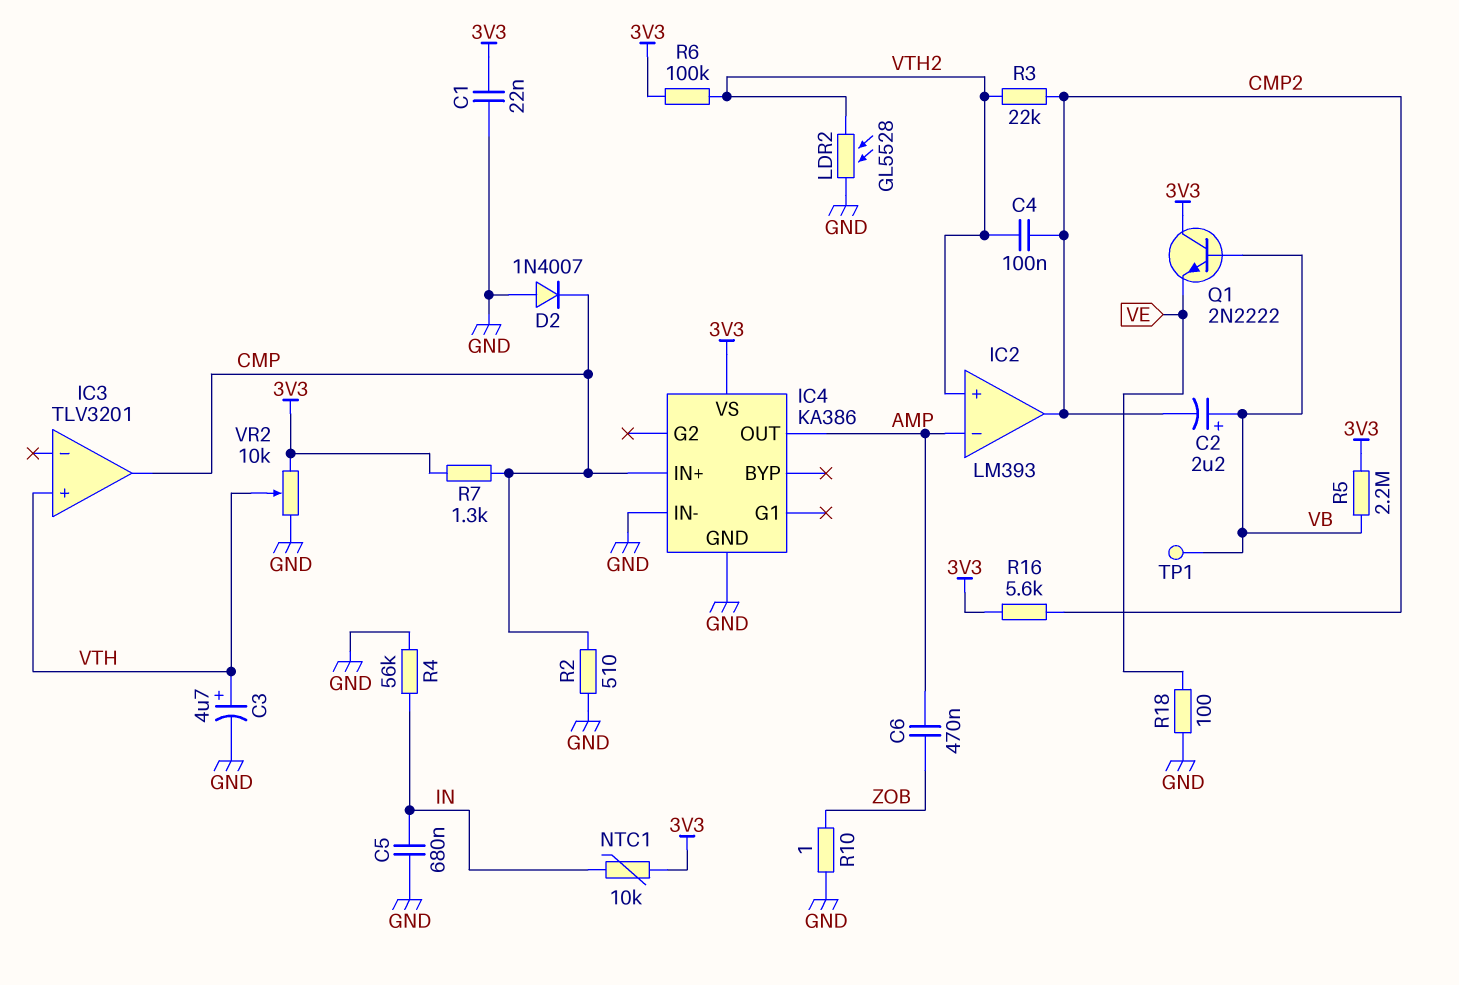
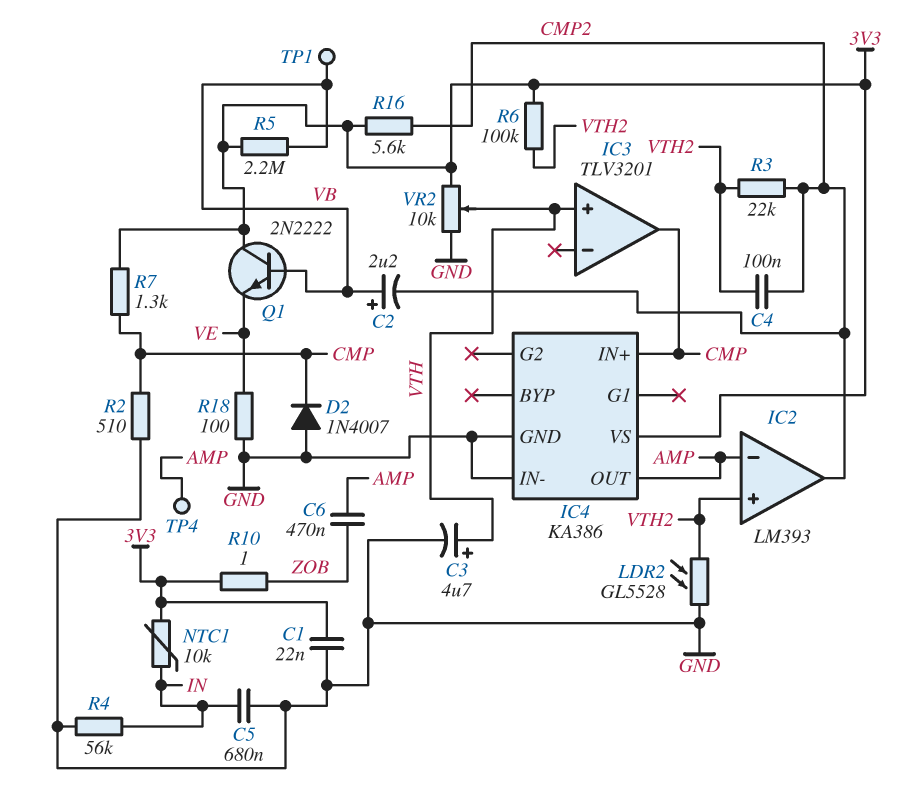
R10: 1 (GND, ZOB) -> 1 (3V3, ZOB)
TP4: none -> test point (AMP)

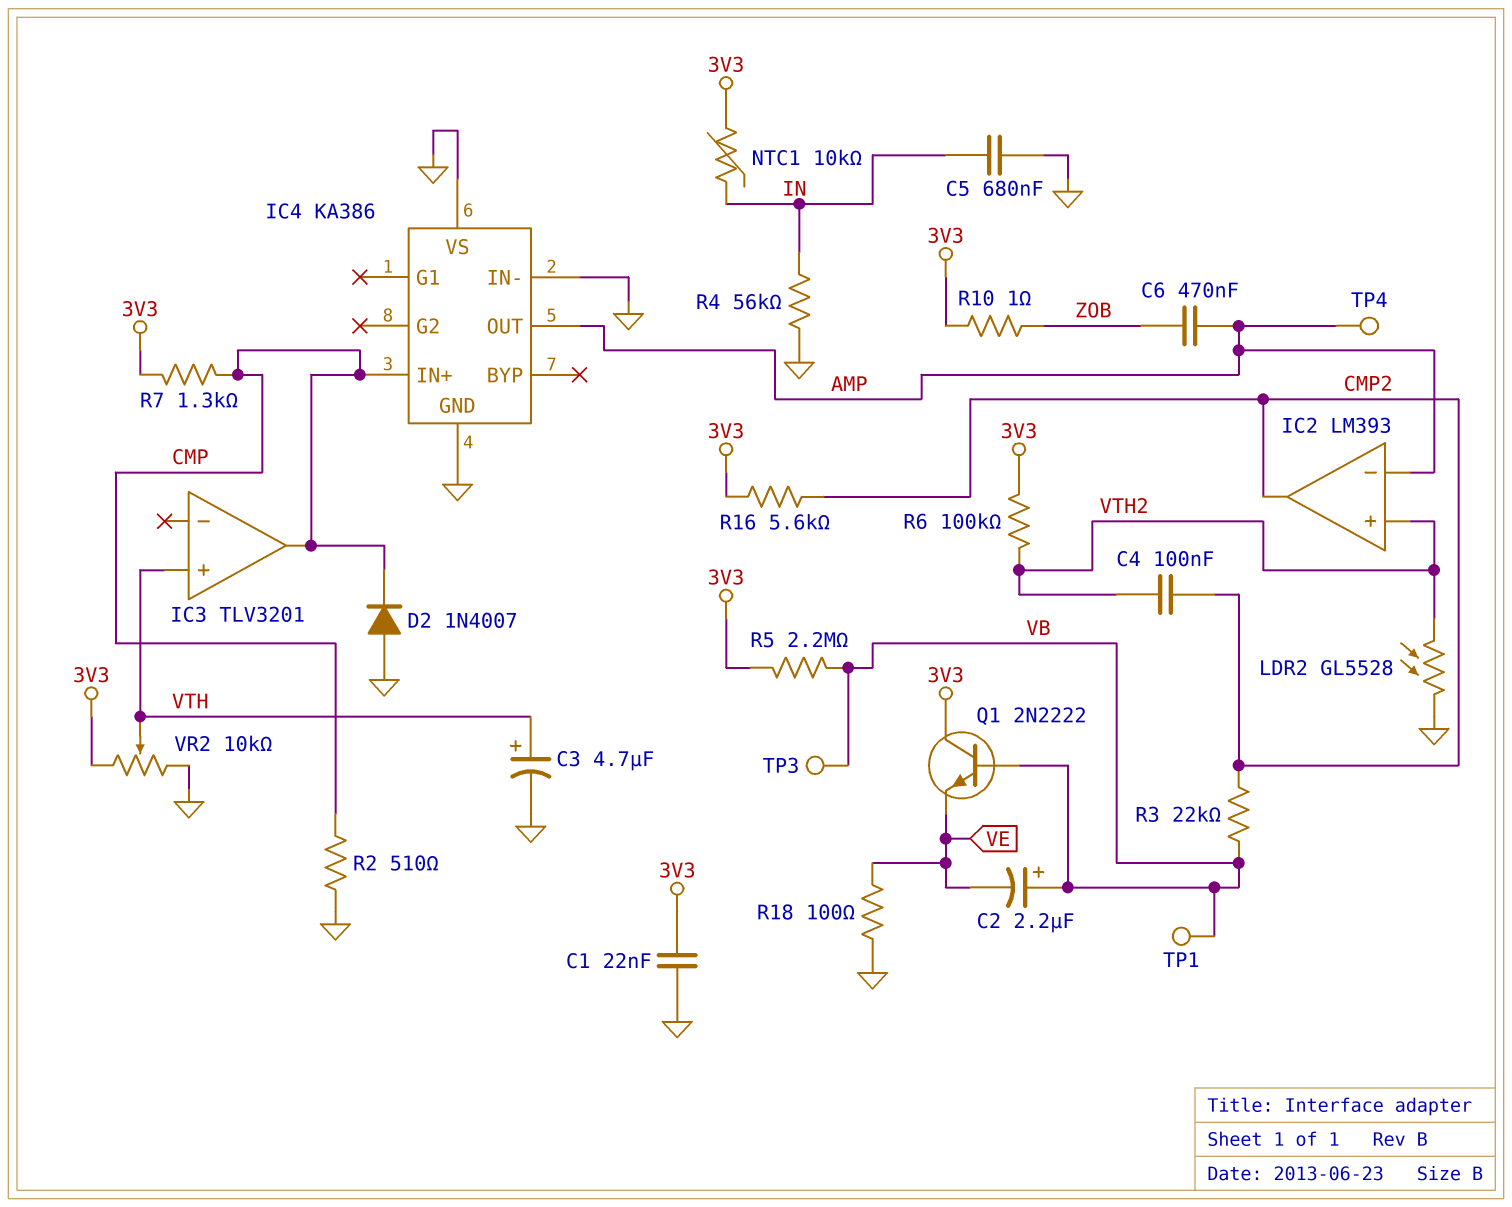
C2: 2.2uF (plus VB, minus CMP2) -> 2.2uF (plus VB, minus VE)
IC4 pin VS: 3V3 -> GND
R3: 22k (CMP2, VTH2) -> 22k (CMP2, VB)
TP3: none -> test point (VB)

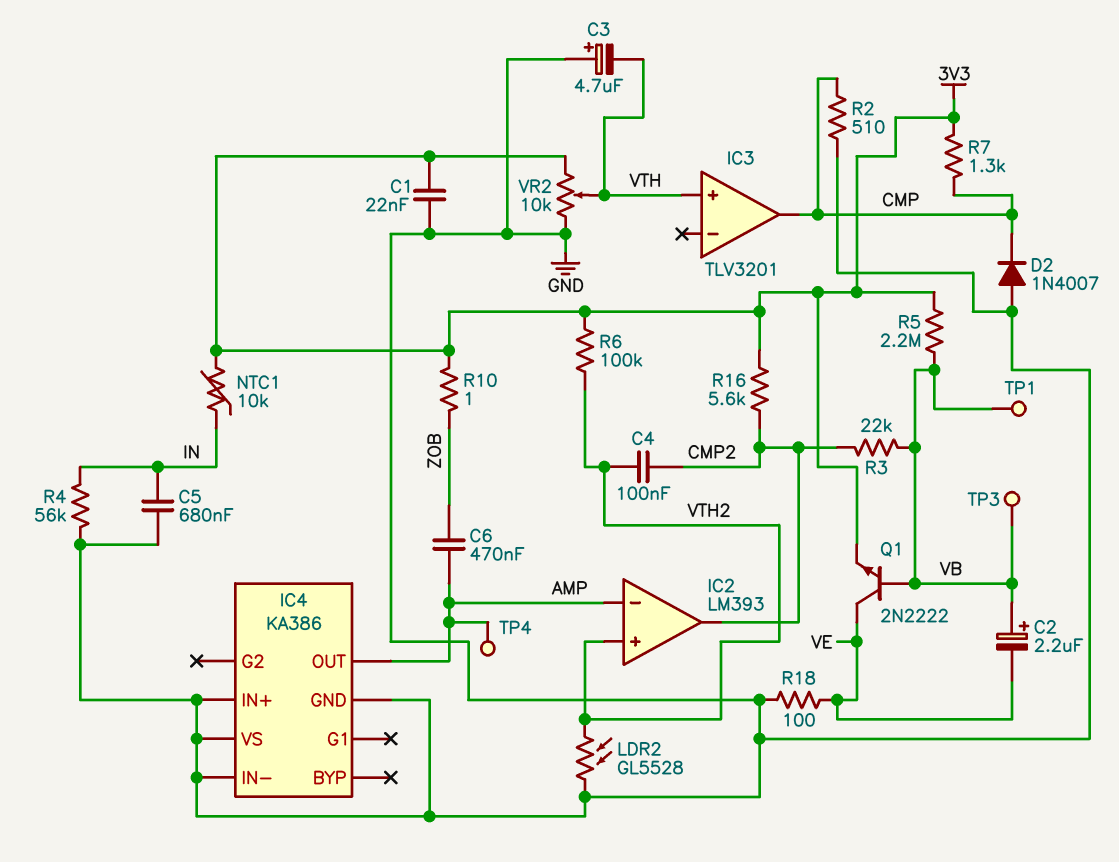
C3: 4.7uF (plus VTH, minus GND) -> 4.7uF (plus GND, minus VTH)
IC4 pin IN+: CMP -> GND
Q1: NPN 2N2222 (B VB, C 3V3, E VE) -> NPN 2N2222 (B VB, C VE, E 3V3)

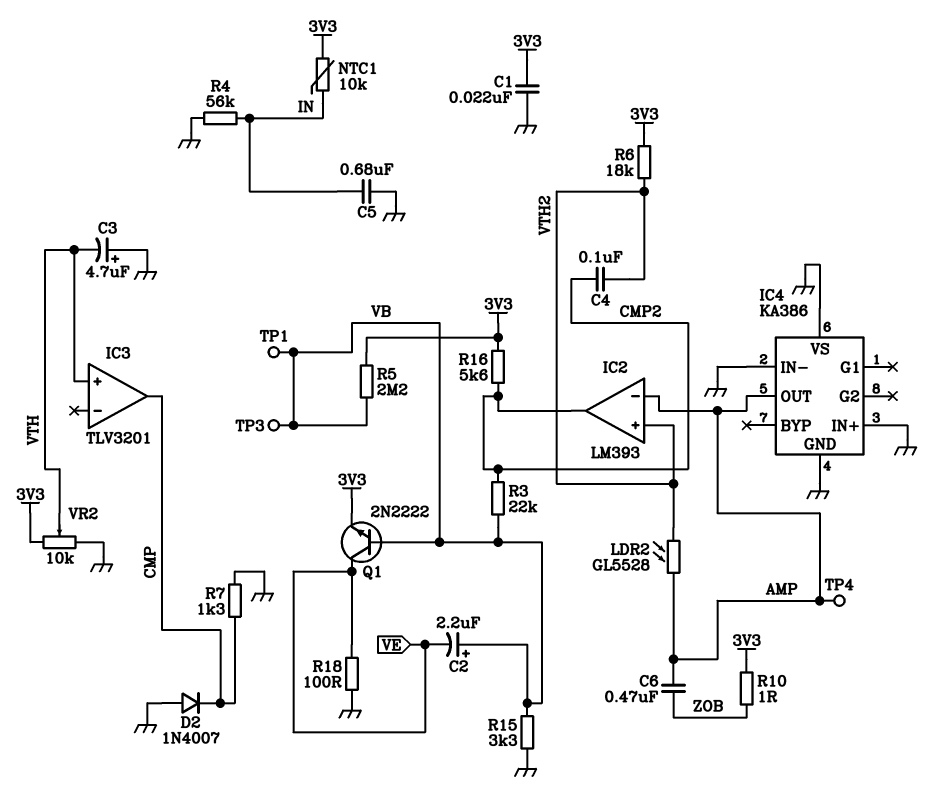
LDR2: GL5528 (GND, VTH2) -> GL5528 (AMP, VTH2)
R2: 510 (CMP, GND) -> none
R6: 100k (3V3, VTH2) -> 18k (3V3, VTH2)
R7: 1.3k (3V3, CMP) -> 1.3k (CMP, GND)
R15: none -> 3.3k (GND, VB)

